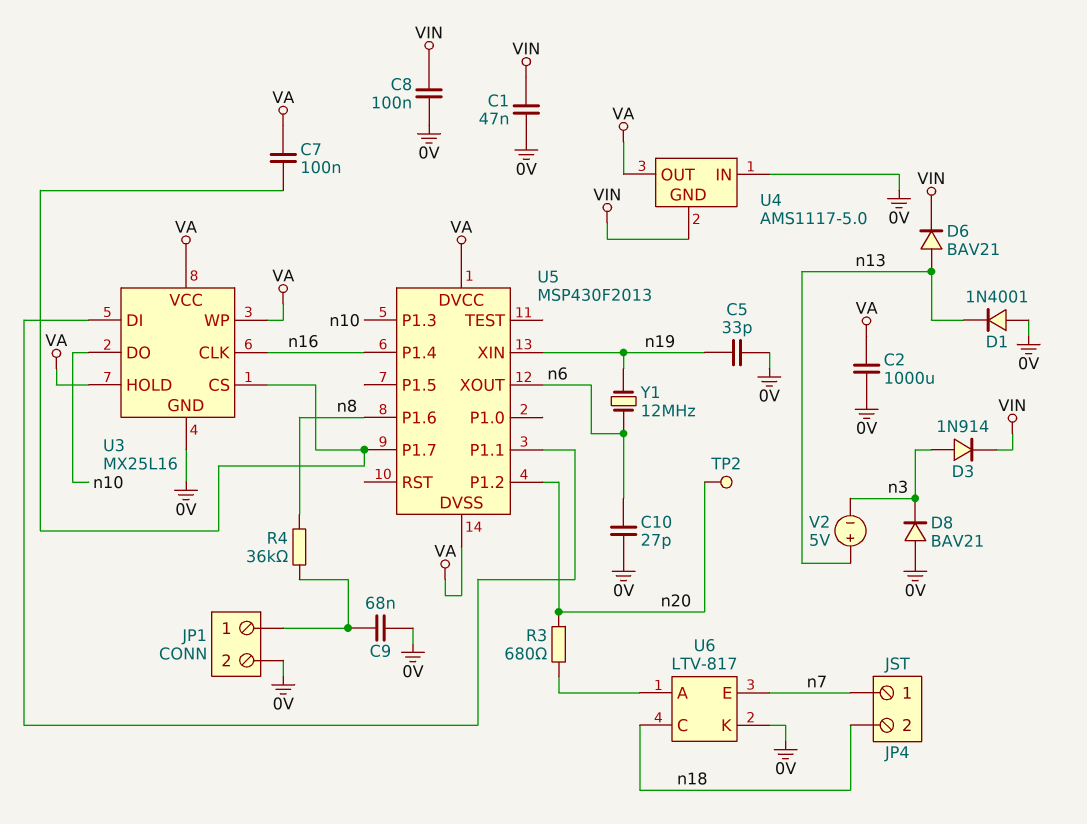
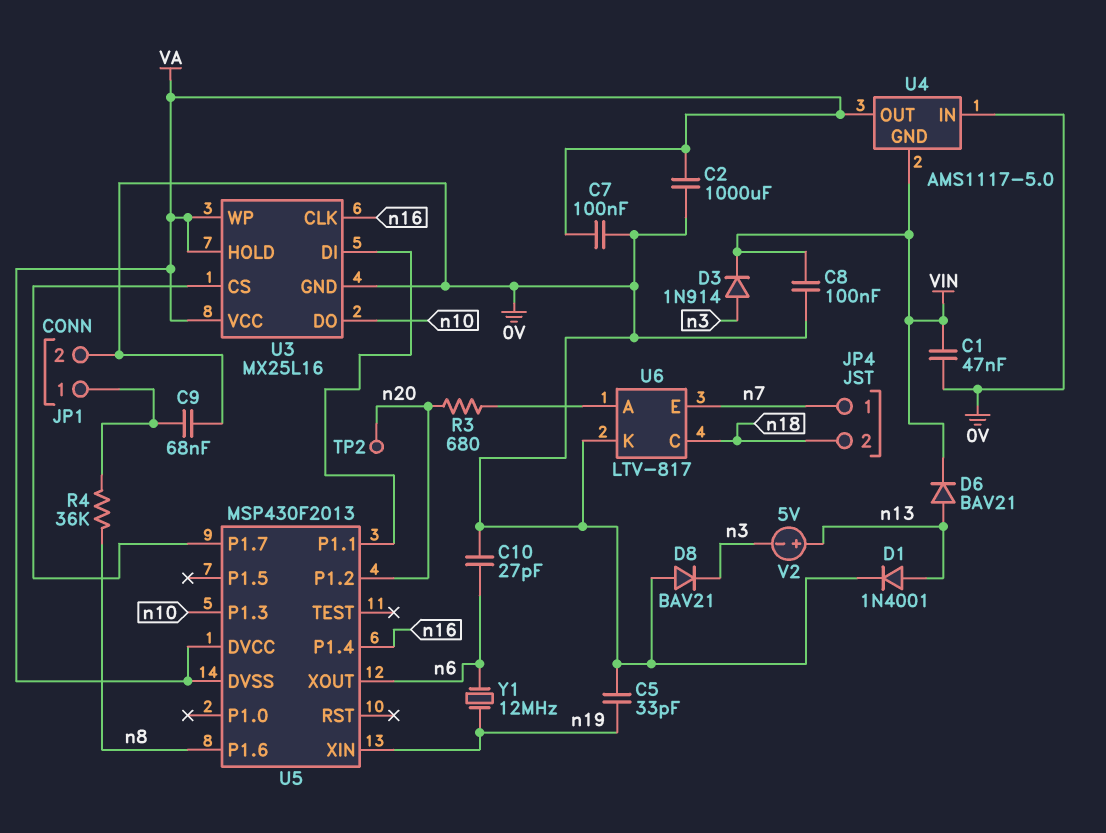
C7: 100nF (U3/CS, VA) -> 100nF (0V, VA)
D1: diode 1N4001 (A 0V, K n13) -> diode 1N4001 (A n13, K 0V)

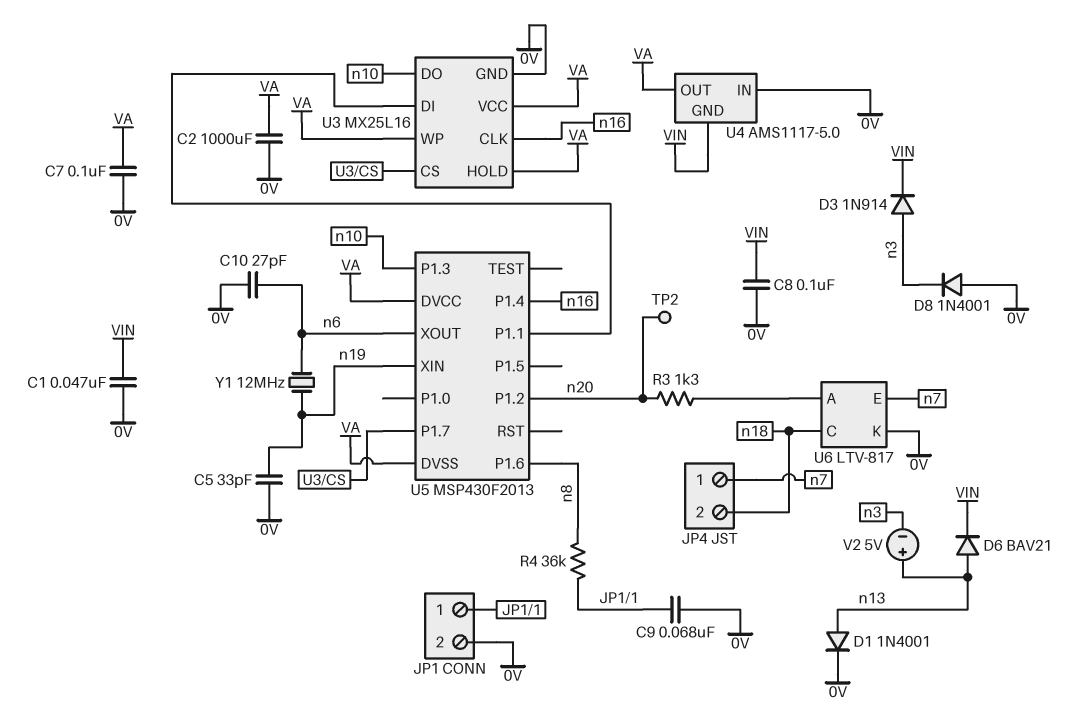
D8: diode BAV21 (A 0V, K n3) -> diode 1N4001 (A 0V, K n3)
R3: 680 (U6/A, n20) -> 1.3k (U6/A, n20)

